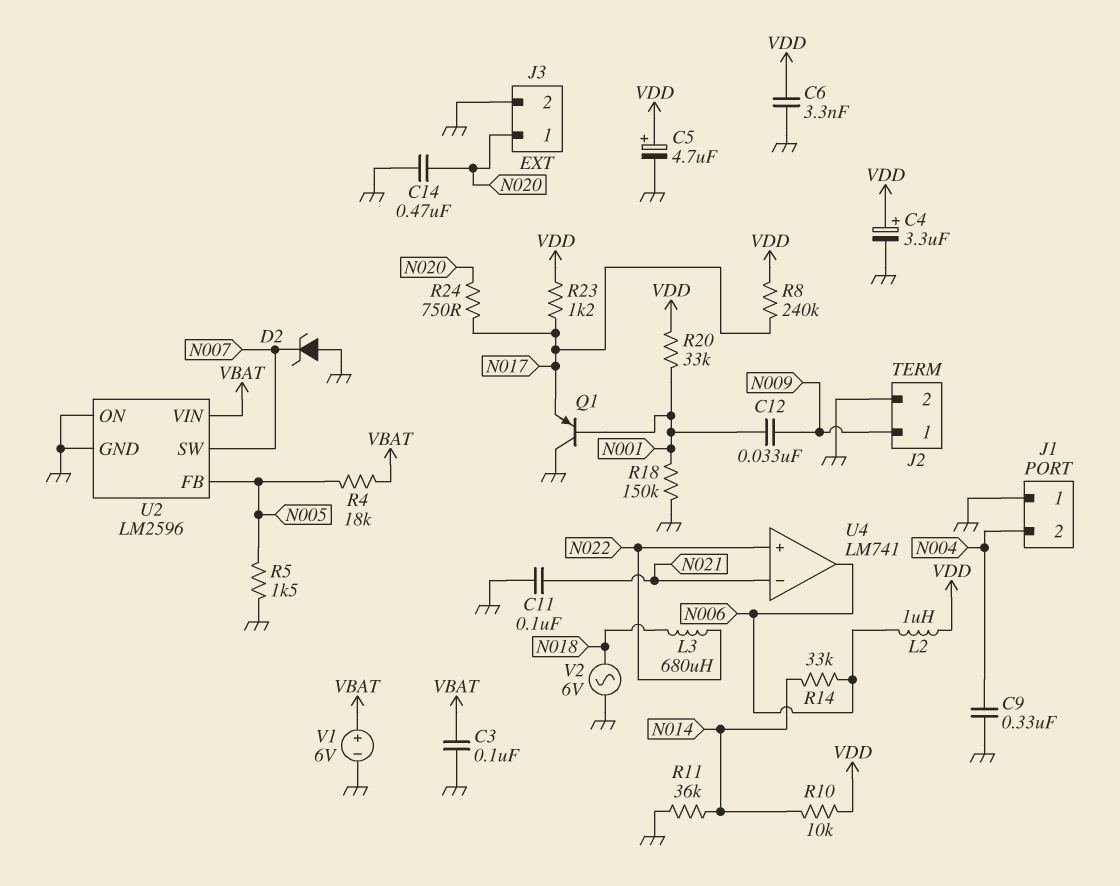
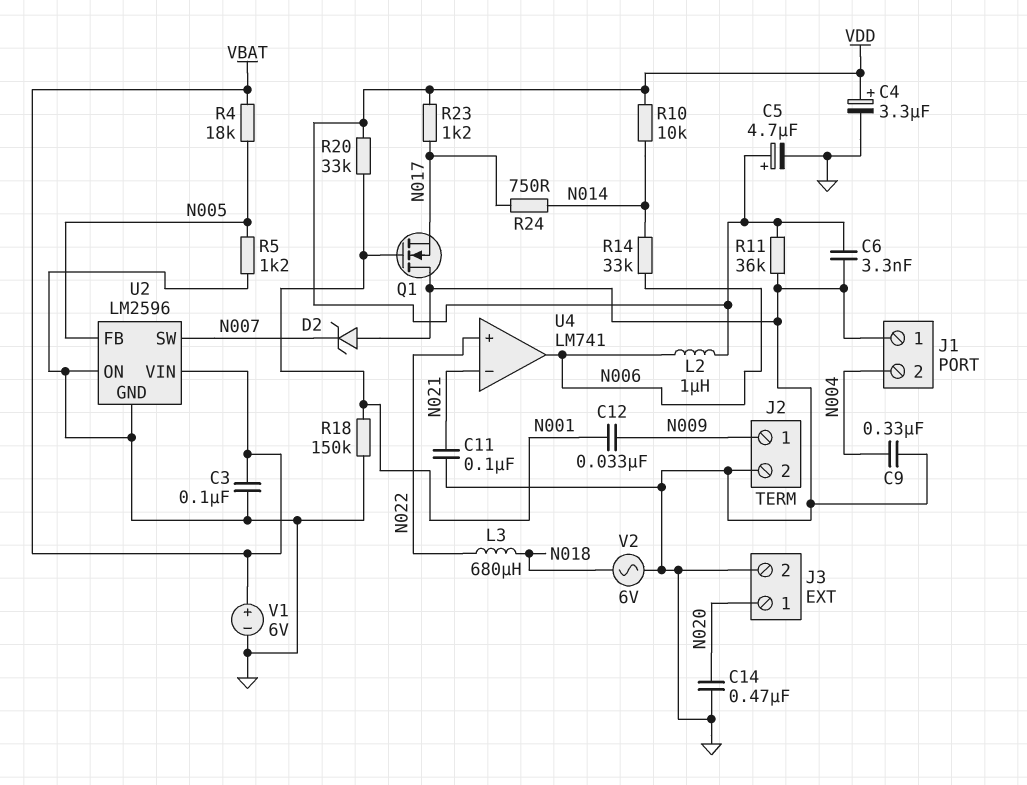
Q1: PNP (B N001, C GND, E N017) -> NMOS (G N001, D GND, S N017)
R5: 1.5k (GND, N005) -> 1.2k (GND, N005)
R8: 240k (N017, VDD) -> none
R11: 36k (GND, N014) -> 36k (GND, VDD)
R24: 750 (N017, N020) -> 750 (N014, N017)

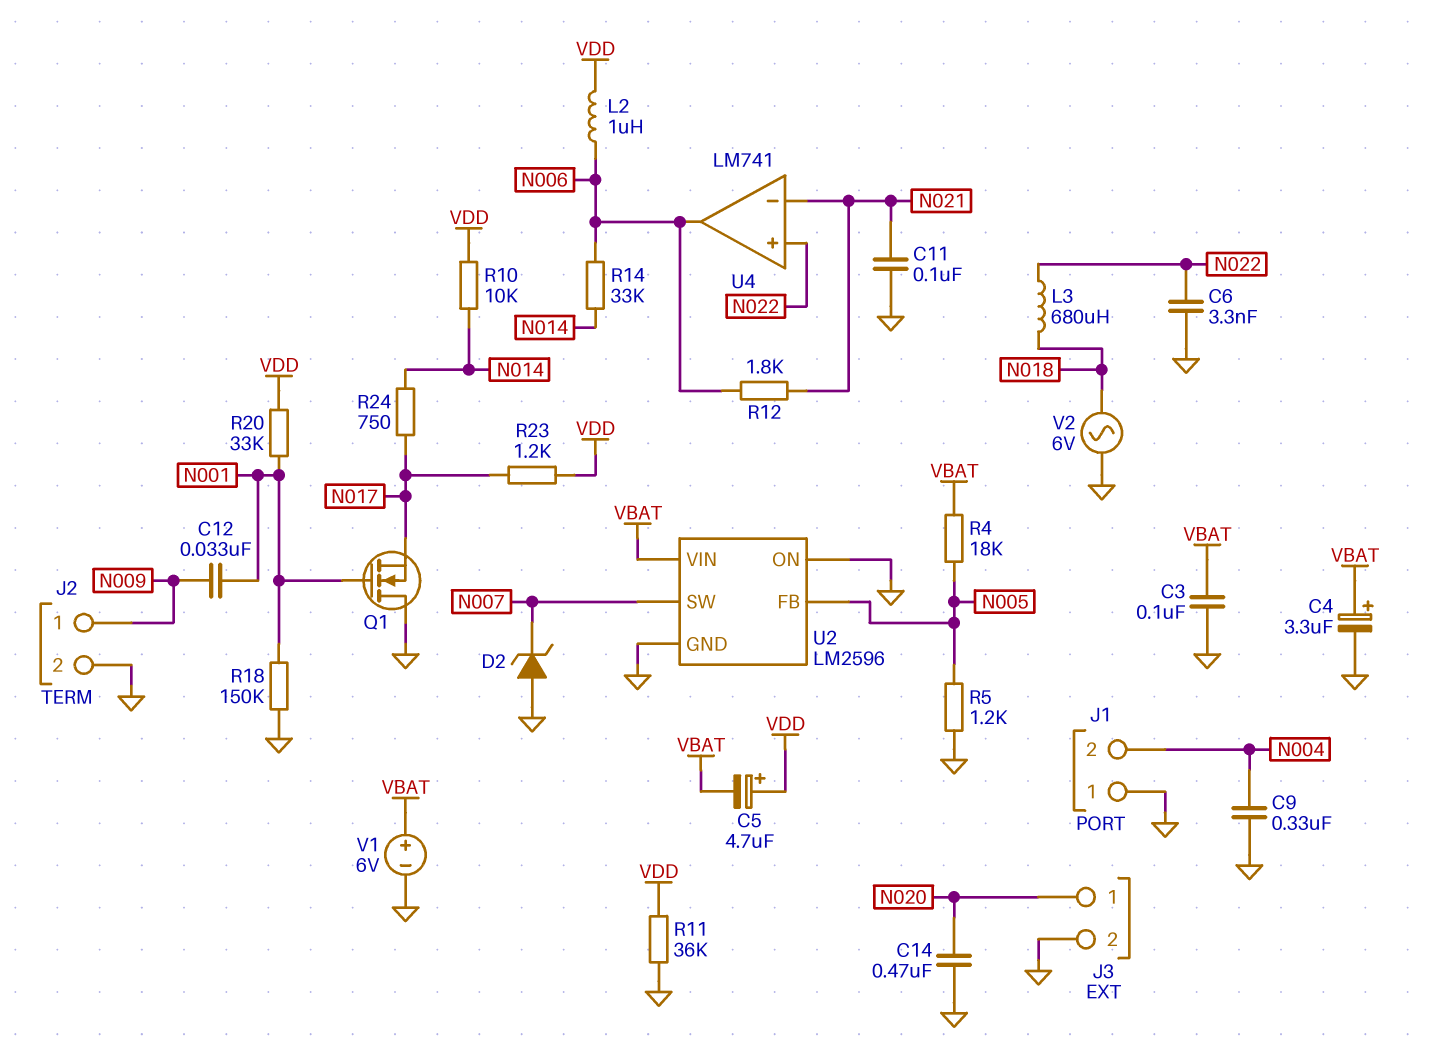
C4: 3.3uF (plus VDD, minus GND) -> 3.3uF (plus VBAT, minus GND)
C5: 4.7uF (plus VDD, minus GND) -> 4.7uF (plus VDD, minus VBAT)
C6: 3.3nF (GND, VDD) -> 3.3nF (GND, N022)
R12: none -> 1.8k (N006, N021)

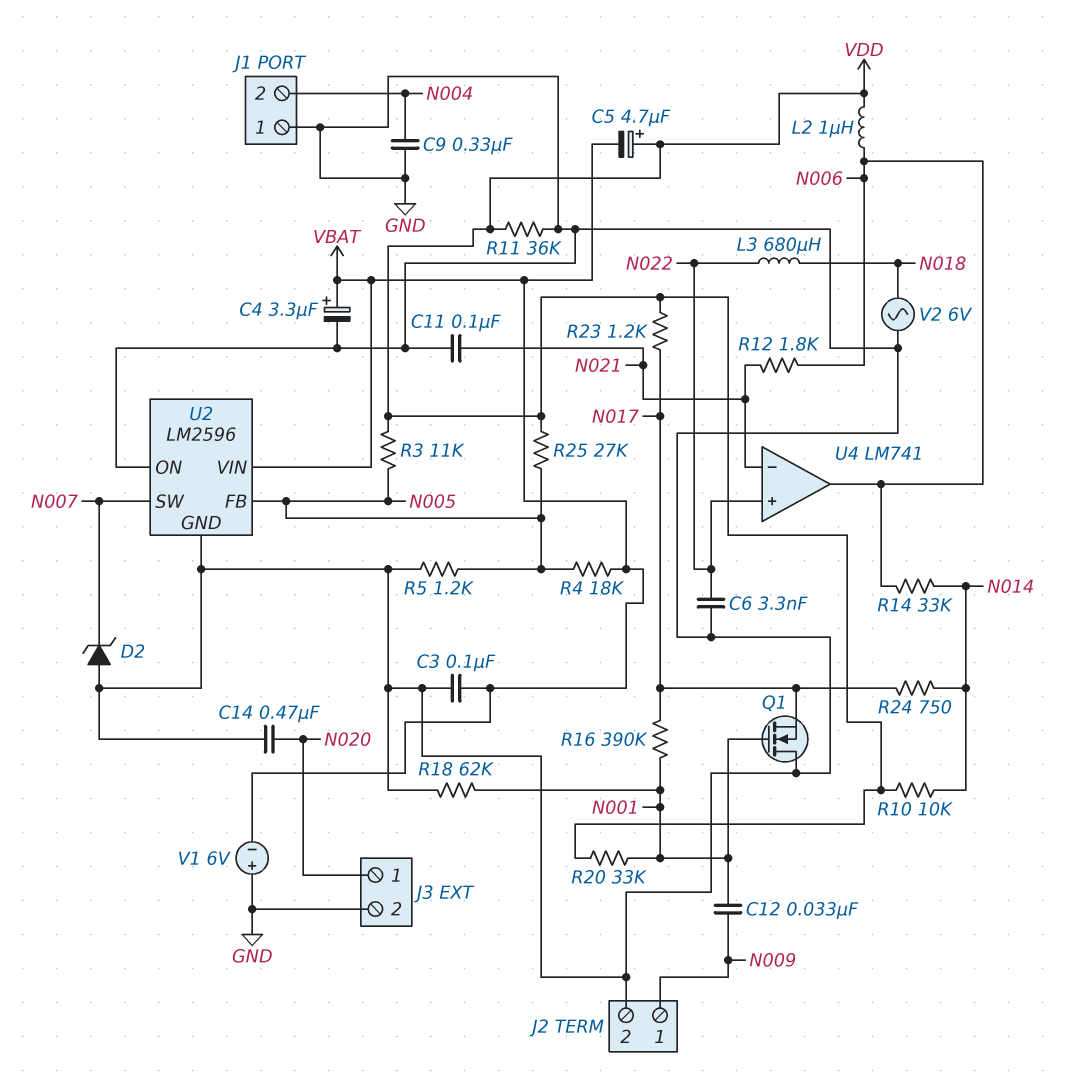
R3: none -> 11k (N005, VDD)
R16: none -> 390k (N001, N017)
R18: 150k (GND, N001) -> 62k (GND, N001)
R25: none -> 27k (N005, VDD)
V1: 6V (plus VBAT, minus GND) -> 6V (plus GND, minus VBAT)

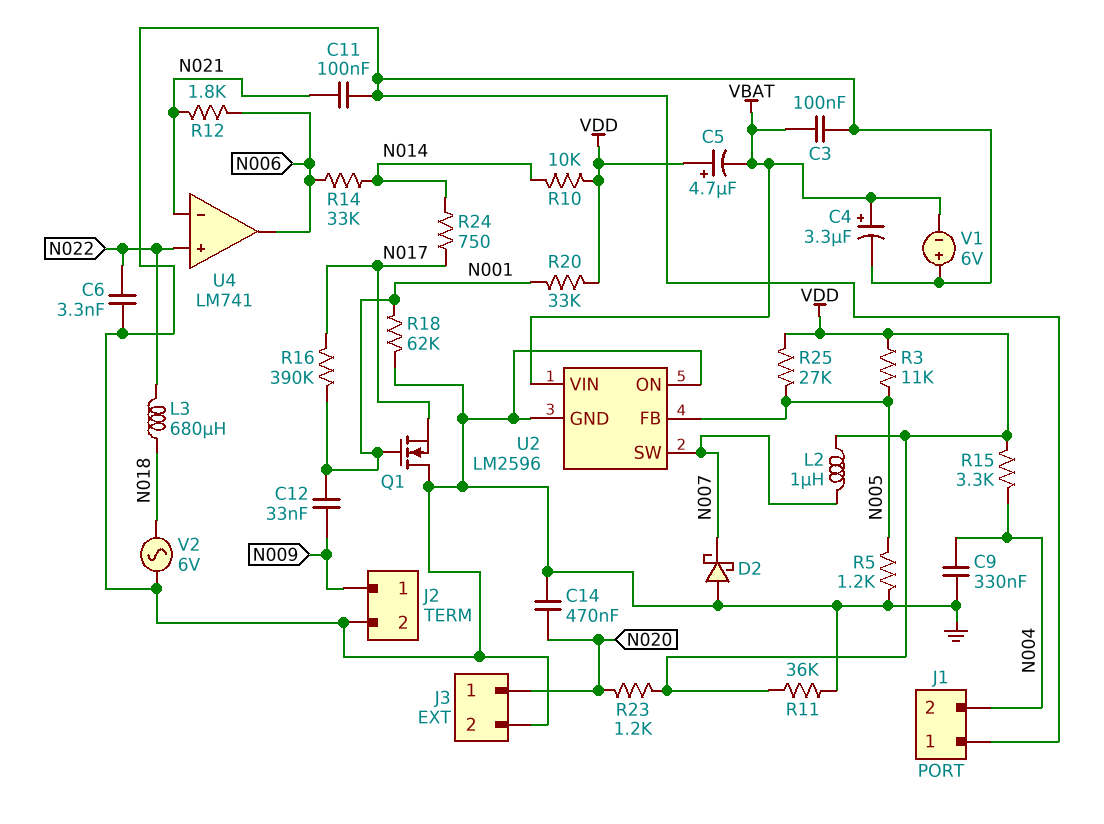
D2: zener (A GND, K N007) -> schottky (A GND, K N007)
L2: 1uH (N006, VDD) -> 1uH (N007, VDD)
R4: 18k (N005, VBAT) -> none
R15: none -> 3.3k (N004, VDD)
R23: 1.2k (N017, VDD) -> 1.2k (N020, VDD)

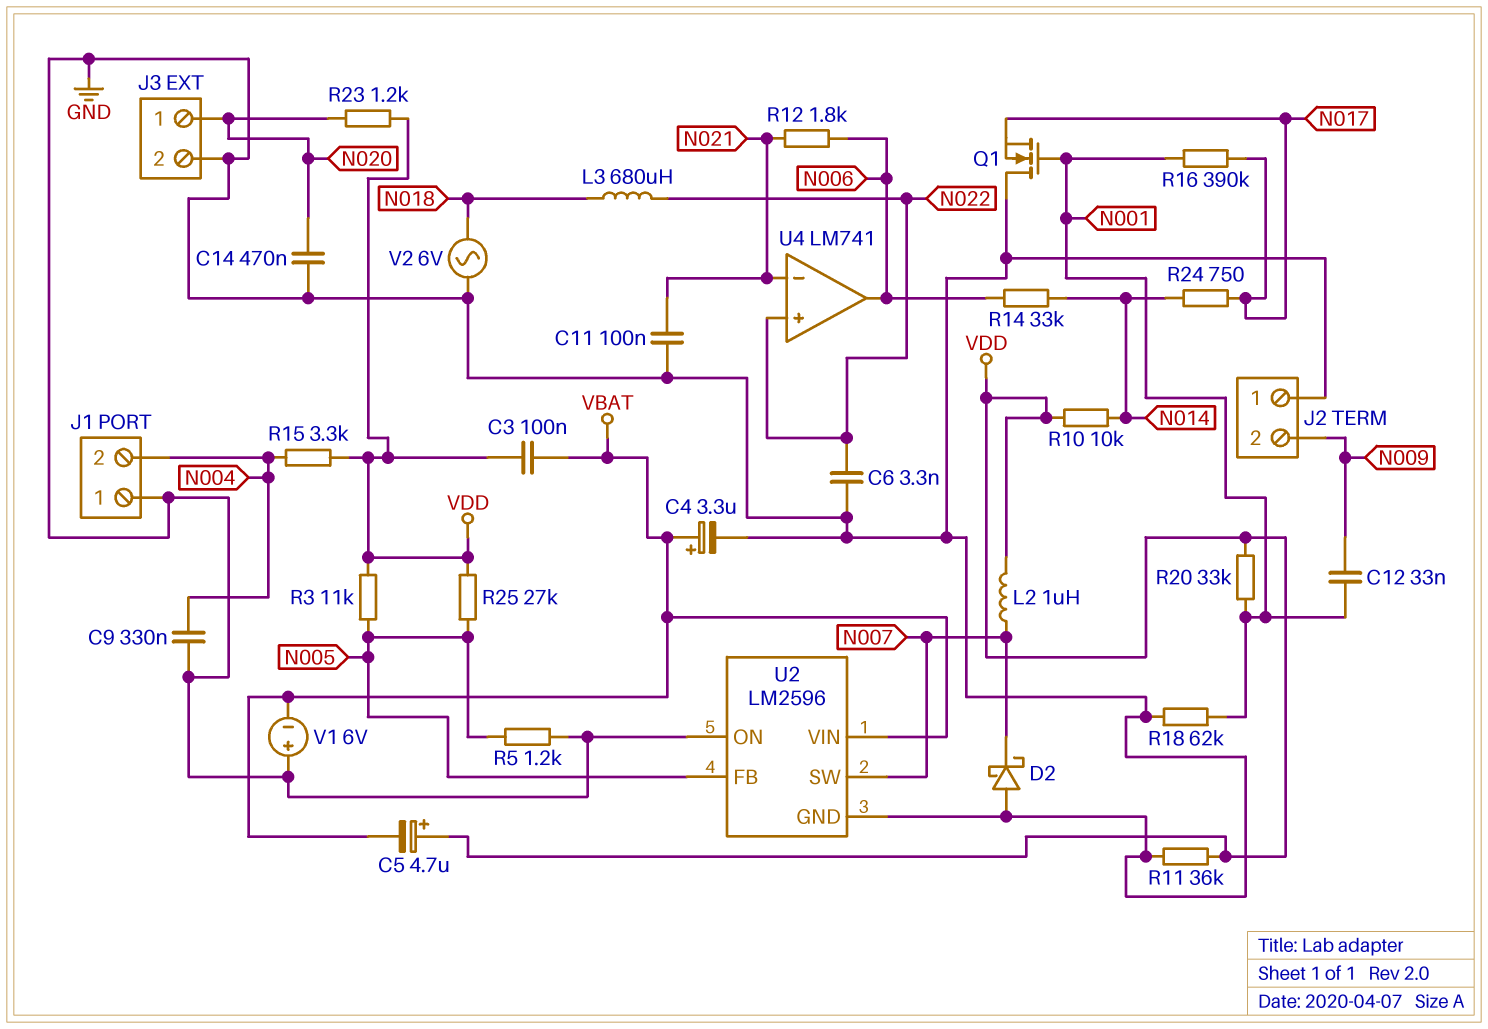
C3: 100nF (GND, VBAT) -> 100nF (VBAT, VDD)
J2 pin 1: N009 -> GND
J2 pin 2: GND -> N009

